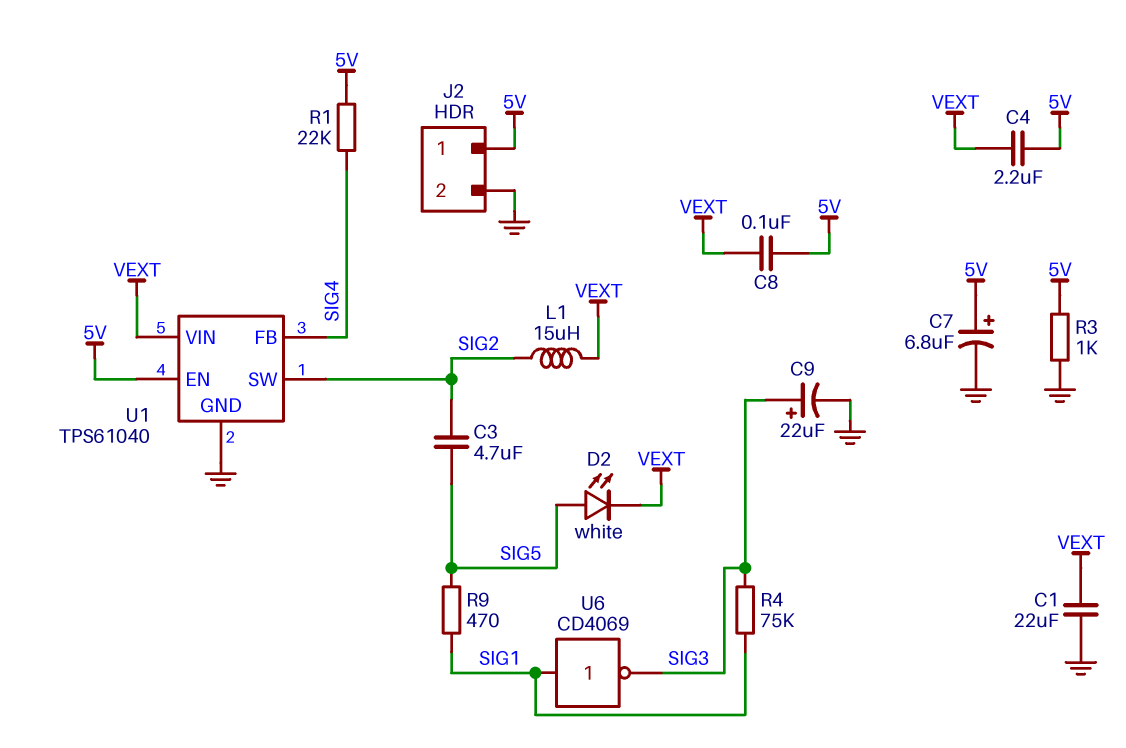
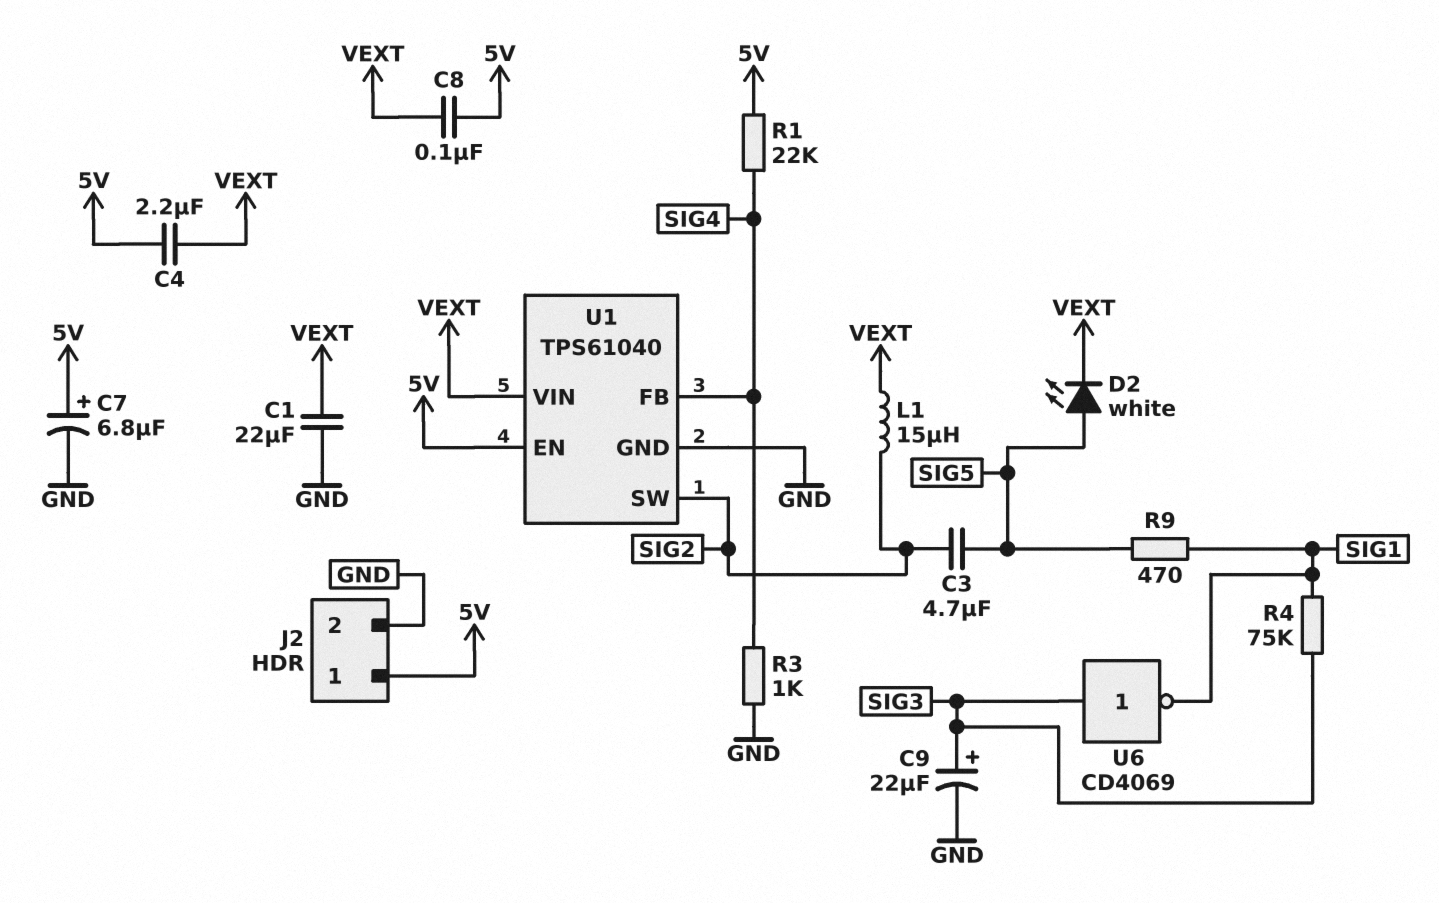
R3: 1k (5V, GND) -> 1k (GND, SIG4)
U6: NOT CD4069 (in SIG1, out SIG3) -> NOT CD4069 (in SIG3, out SIG1)

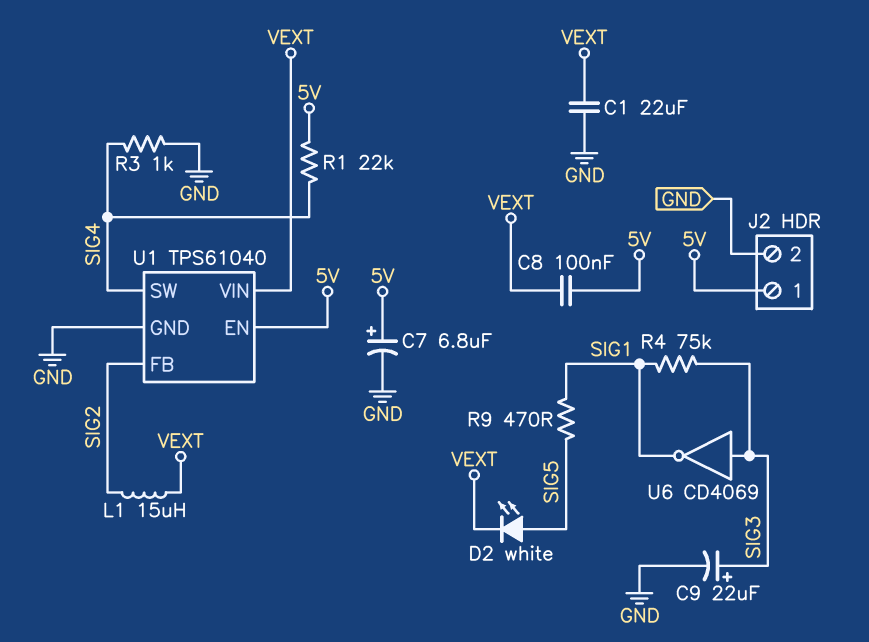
C3: 4.7uF (SIG2, SIG5) -> none
C4: 2.2uF (5V, VEXT) -> none
U1 pin FB: SIG4 -> SIG2
U1 pin SW: SIG2 -> SIG4

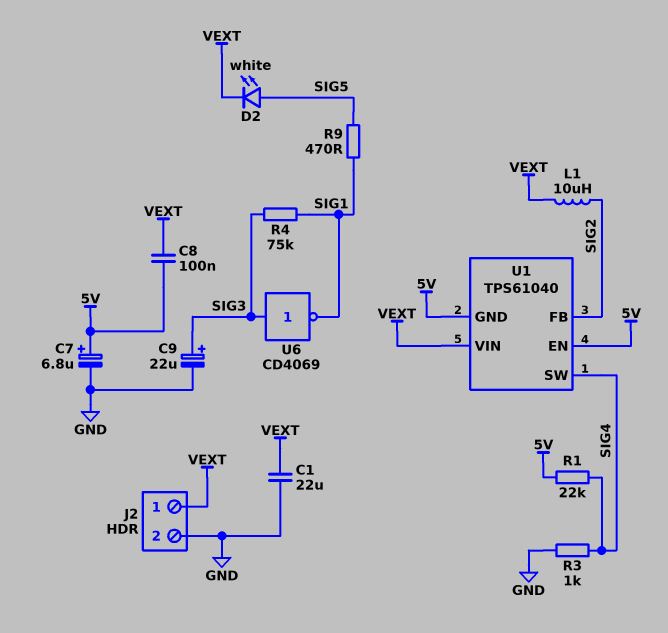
J2 pin 1: 5V -> VEXT
L1: 15uH (SIG2, VEXT) -> 10uH (SIG2, VEXT)
U1 pin GND: GND -> 5V

